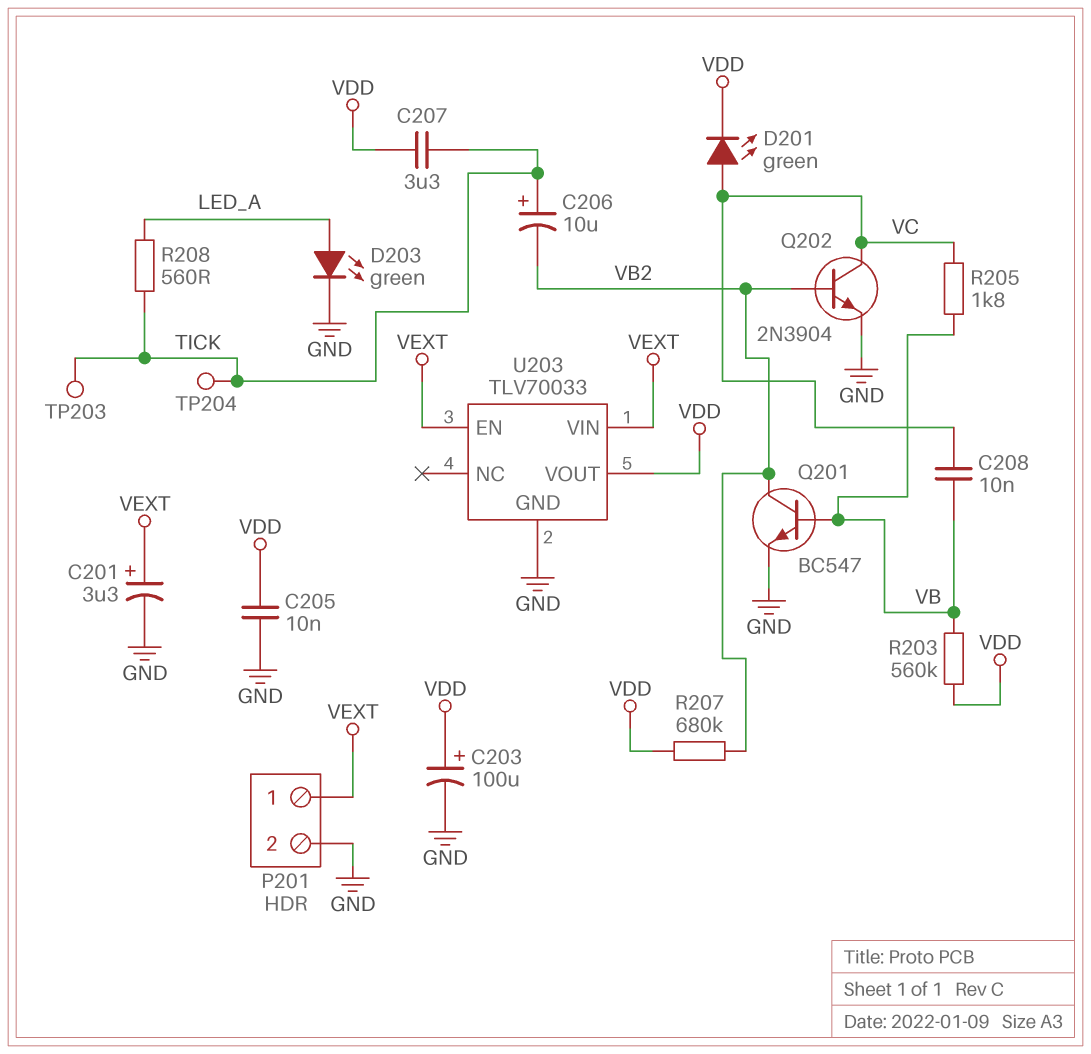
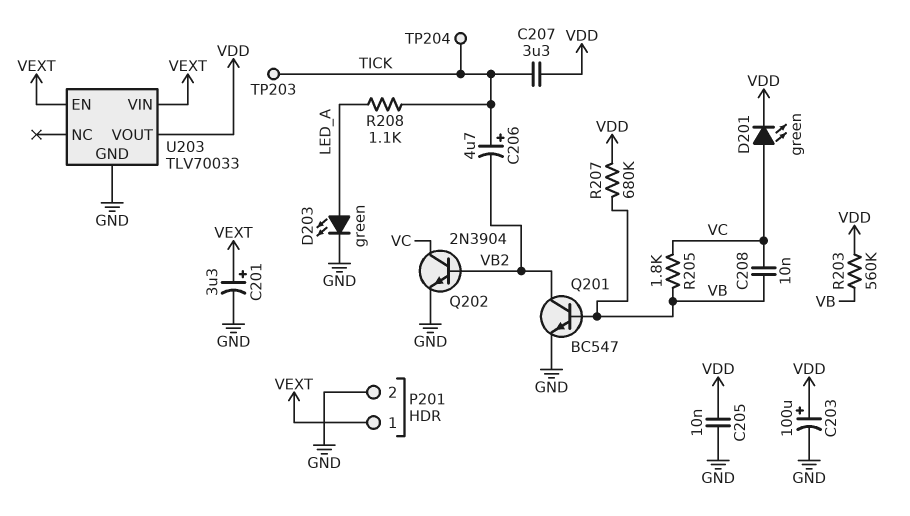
C206: 10uF (plus TICK, minus VB2) -> 4.7uF (plus TICK, minus VB2)
R207: 680k (VB2, VDD) -> 680k (VB, VDD)
R208: 560 (LED_A, TICK) -> 1.1k (LED_A, TICK)

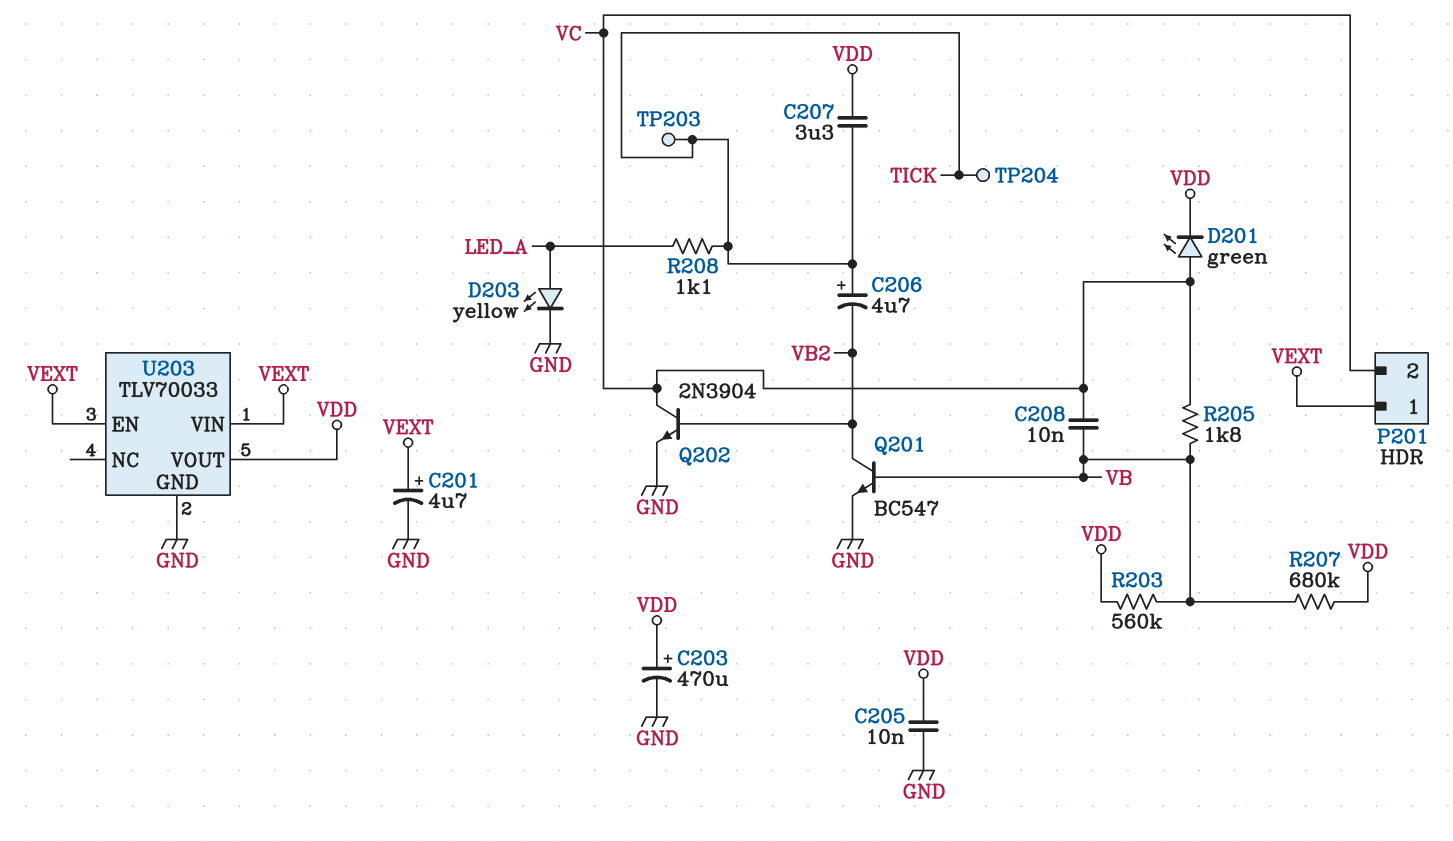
C201: 3.3uF (plus VEXT, minus GND) -> 4.7uF (plus VEXT, minus GND)
C203: 100uF (plus VDD, minus GND) -> 470uF (plus VDD, minus GND)
D203: LED green (A LED_A, K GND) -> LED yellow (A LED_A, K GND)
P201 pin 2: GND -> VC

